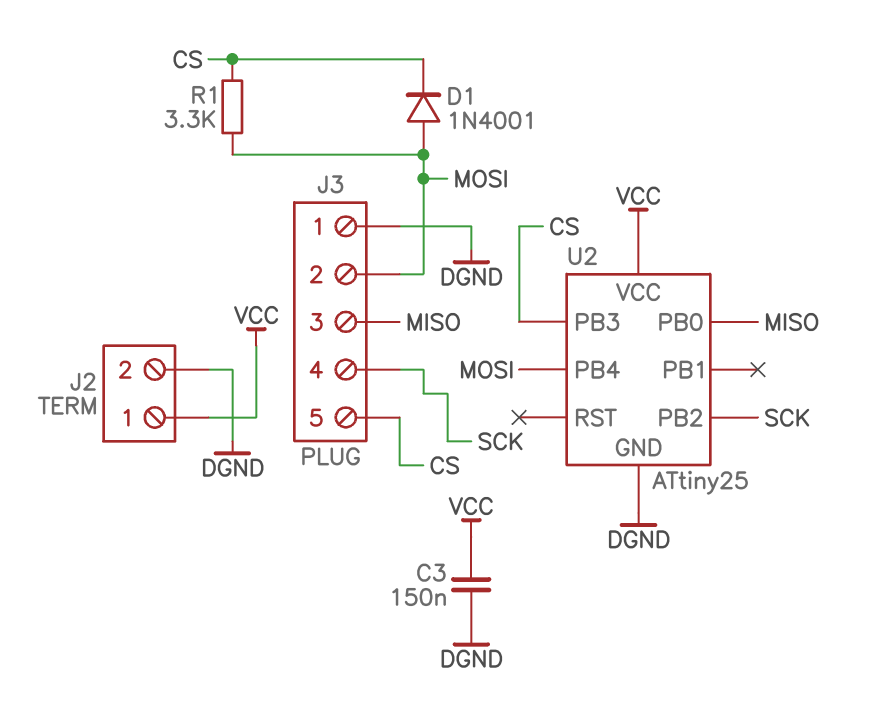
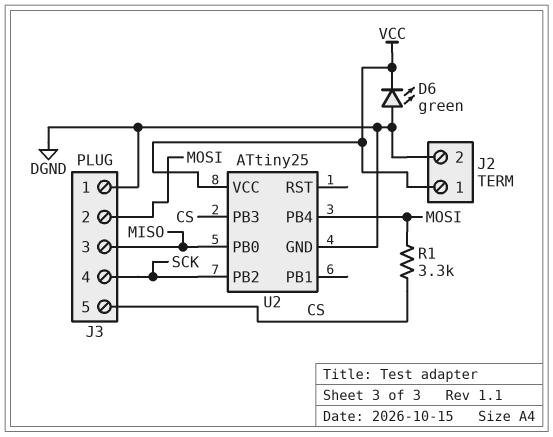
C3: 150nF (DGND, VCC) -> none
D1: diode 1N4001 (A MOSI, K CS) -> none
D6: none -> LED green (A DGND, K VCC)

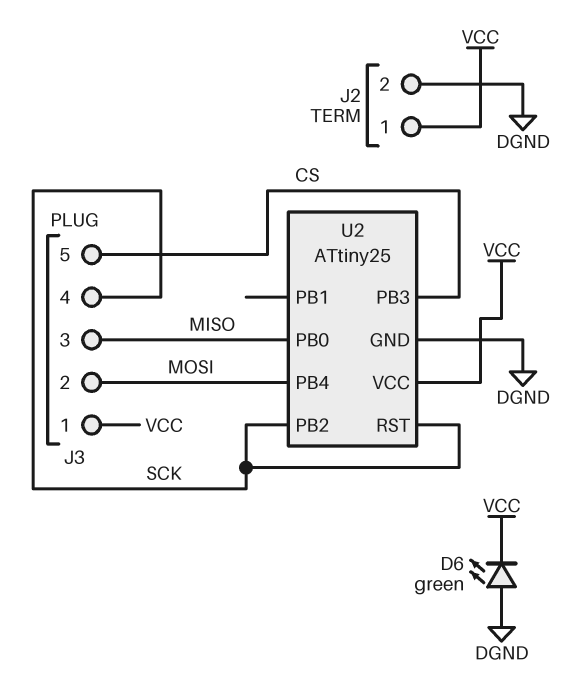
J3 pin 1: DGND -> VCC
R1: 3.3k (CS, MOSI) -> none
U2 pin RST: none -> SCK

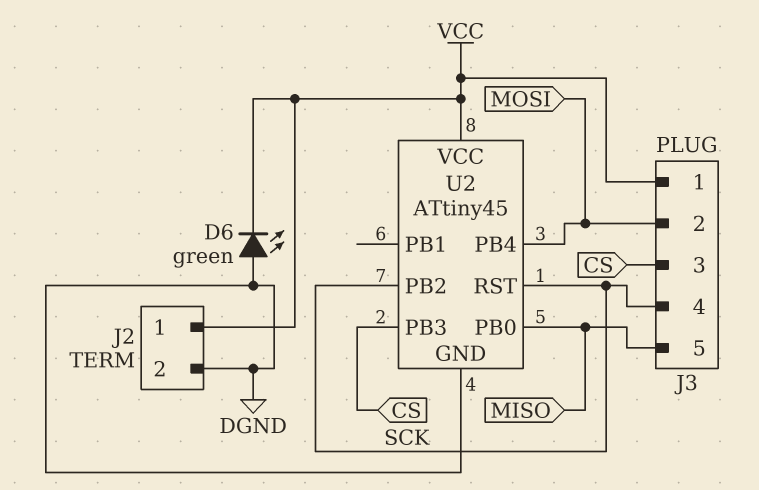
J3 pin 3: MISO -> CS
J3 pin 5: CS -> MISO
U2: ATtiny25 -> ATtiny45

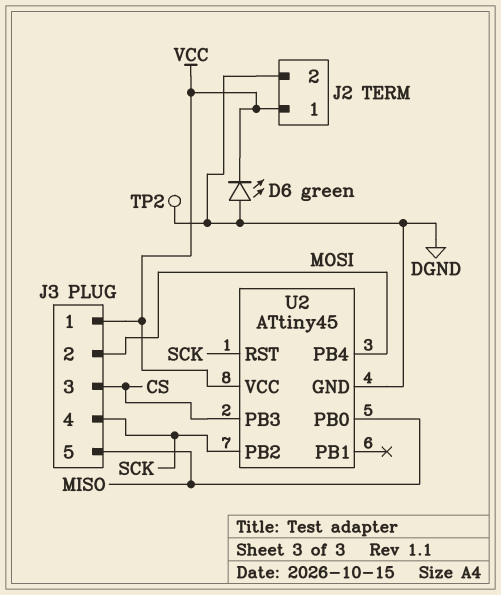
TP2: none -> test point (DGND)

